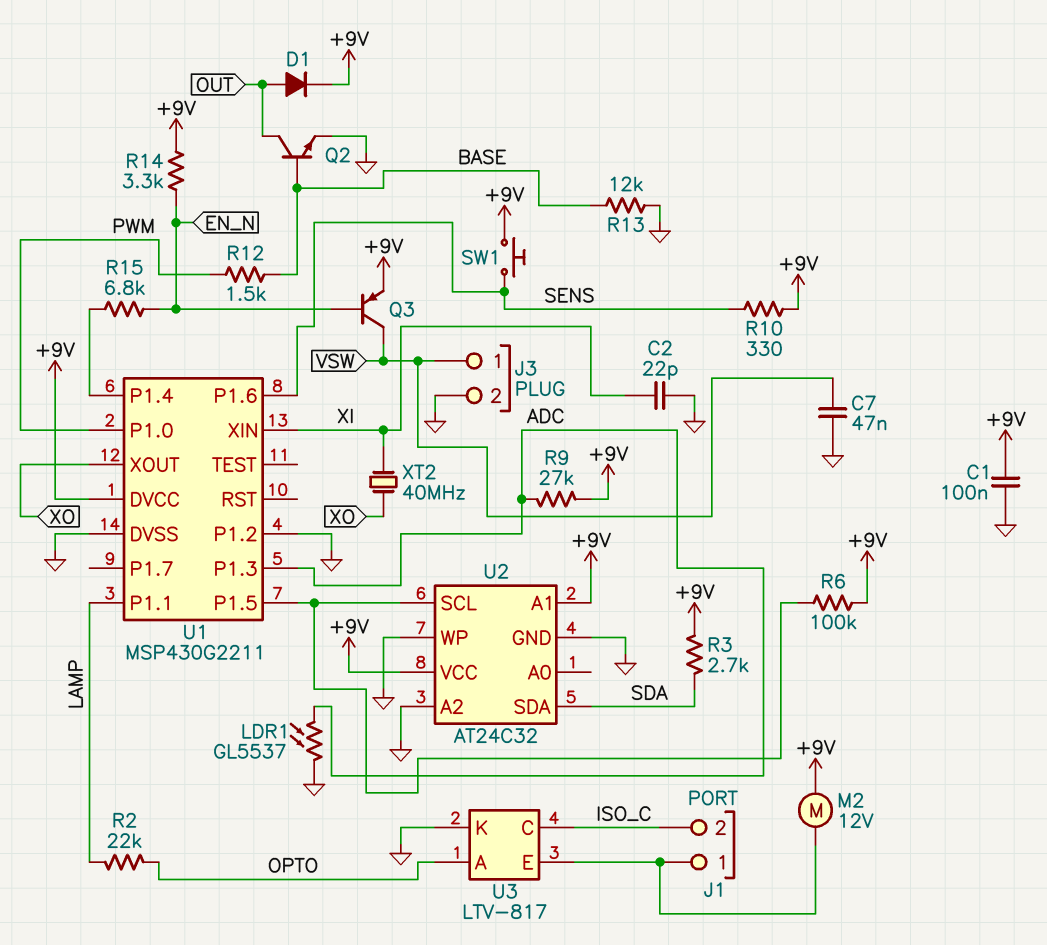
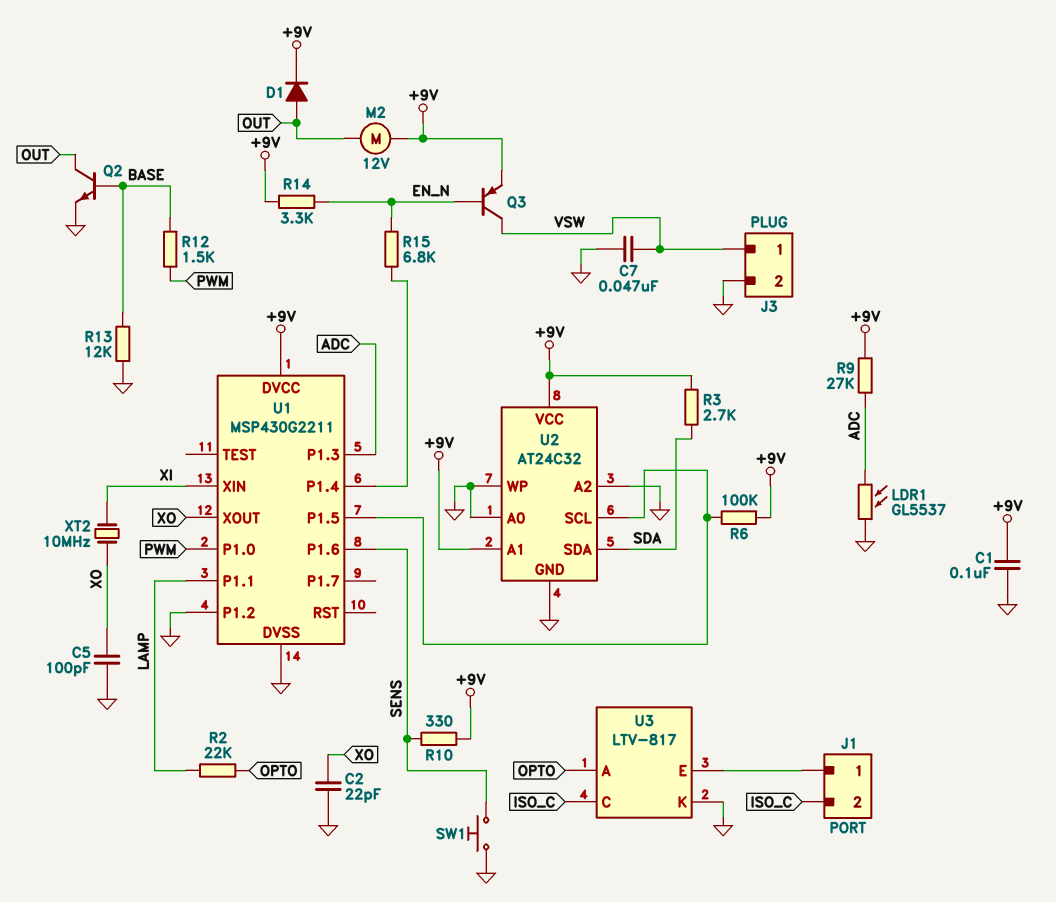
C2: 22pF (GND, XI) -> 22pF (GND, XO)
C5: none -> 100pF (GND, XO)
M2: motor 12V (+9V, J1/1) -> motor 12V (+9V, OUT)
SW1: button (+9V, SENS) -> button (GND, SENS)
U2 pin A0: none -> GND
XT2: 40MHz (XI, XO) -> 10MHz (XI, XO)

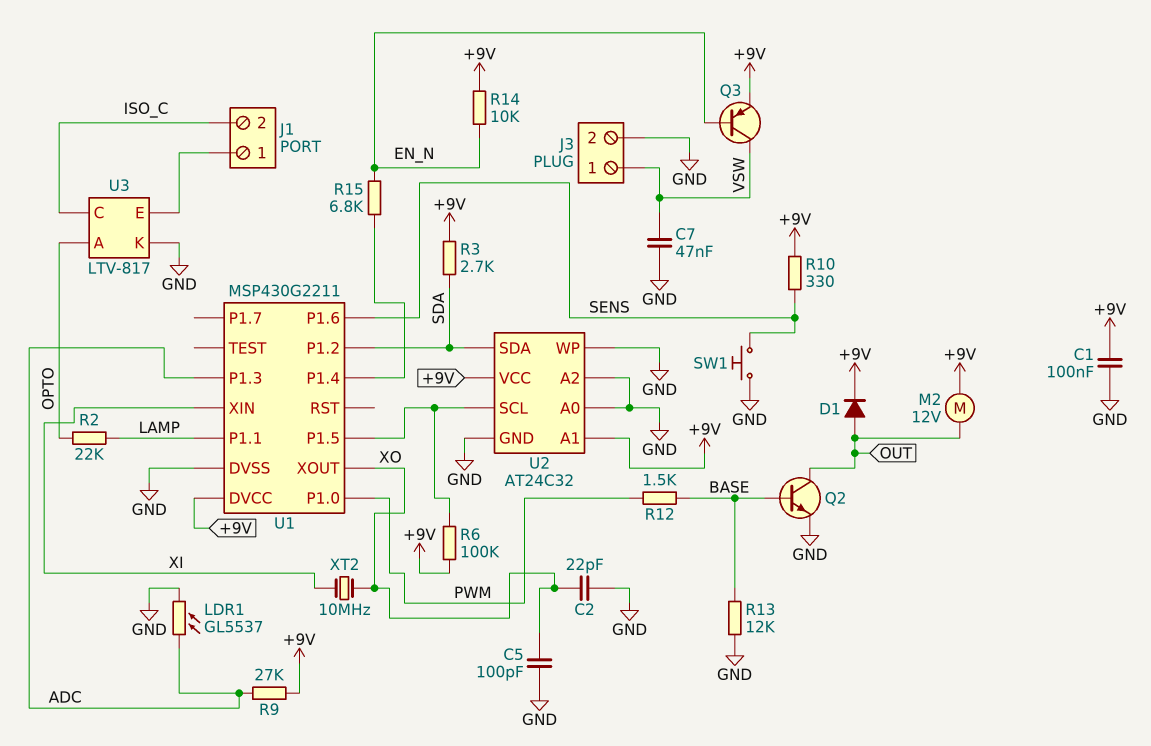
R14: 3.3k (+9V, EN_N) -> 10k (+9V, EN_N)
U1 pin P1.2: GND -> SDA

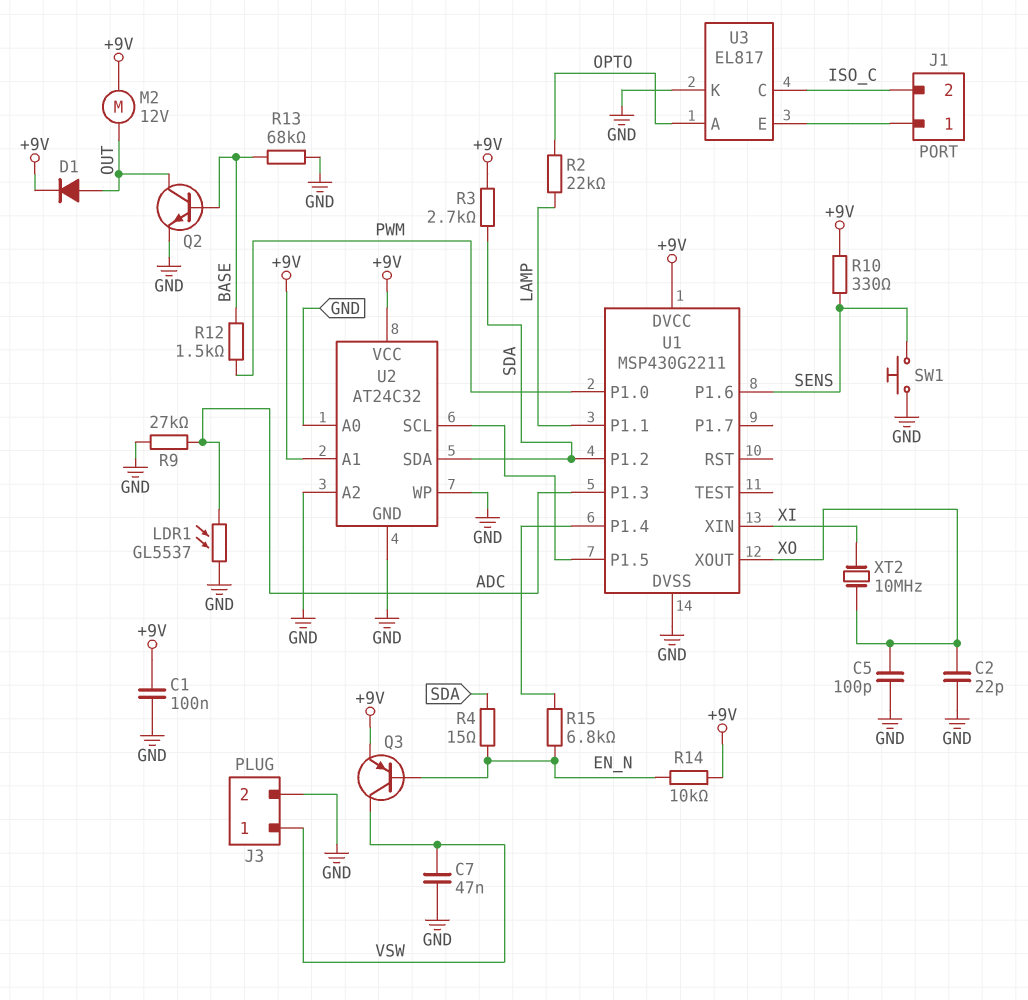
R4: none -> 15 (EN_N, SDA)
R6: 100k (+9V, U1/P1.5) -> none
R9: 27k (+9V, ADC) -> 27k (ADC, GND)
R13: 12k (BASE, GND) -> 68k (BASE, GND)
U3: LTV-817 -> EL817

